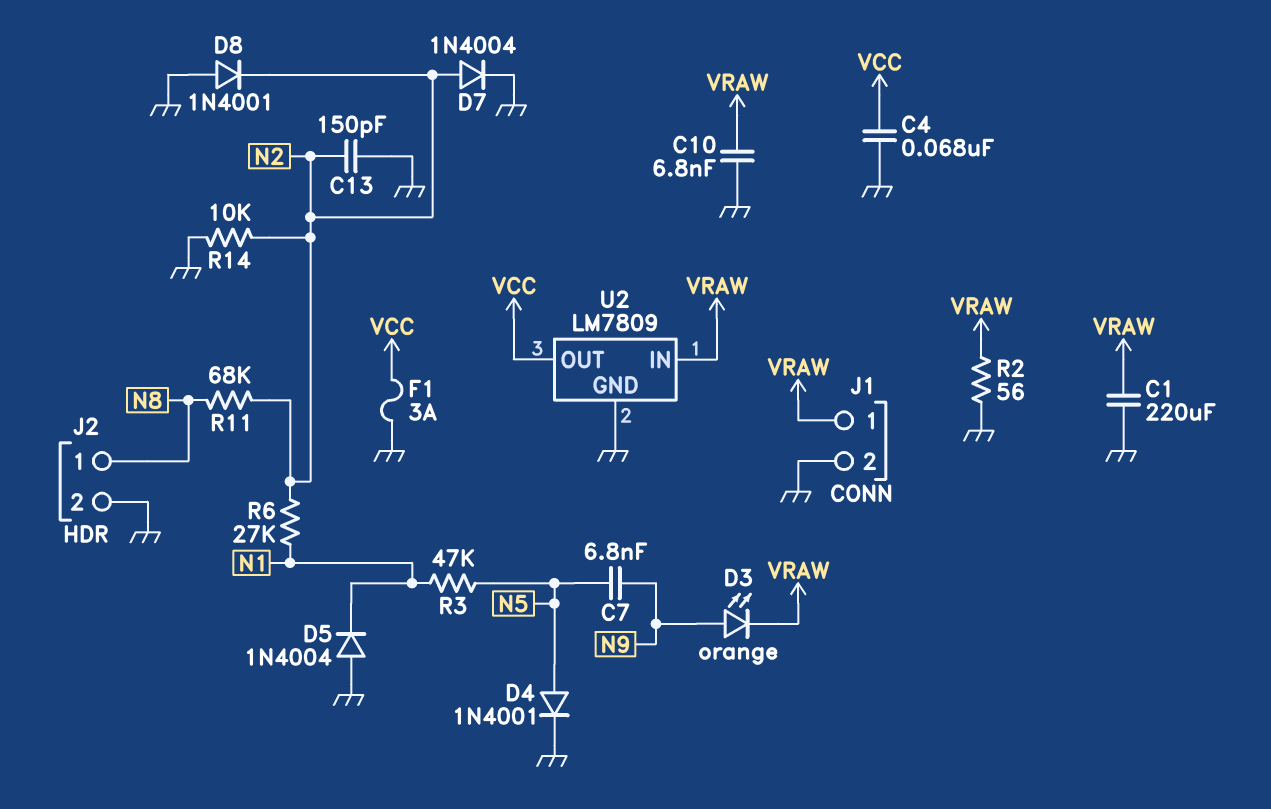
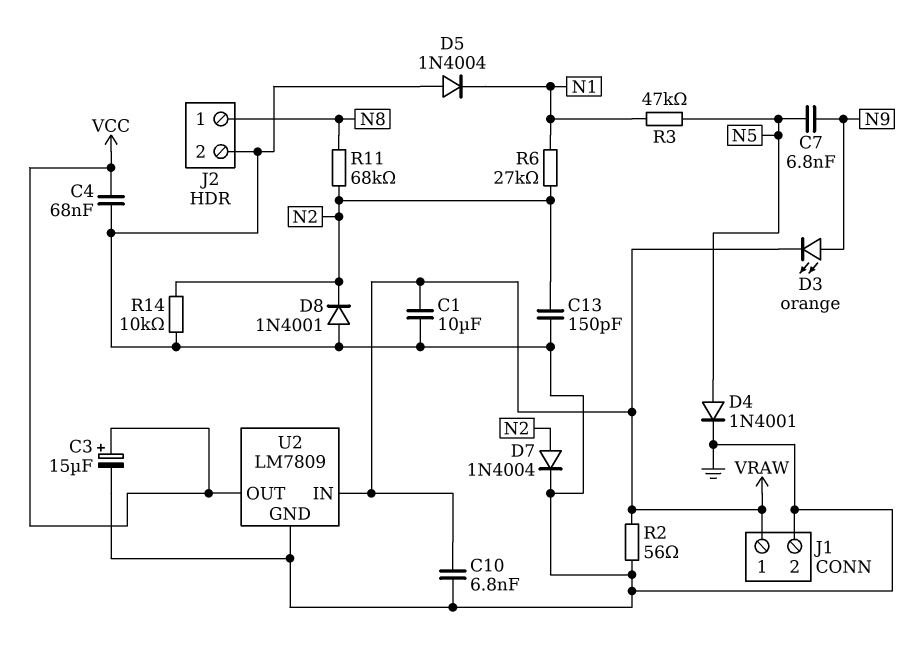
C1: 220uF (GND, VRAW) -> 10uF (GND, VRAW)
C3: none -> 15uF (plus VCC, minus GND)
F1: 3A (GND, VCC) -> none

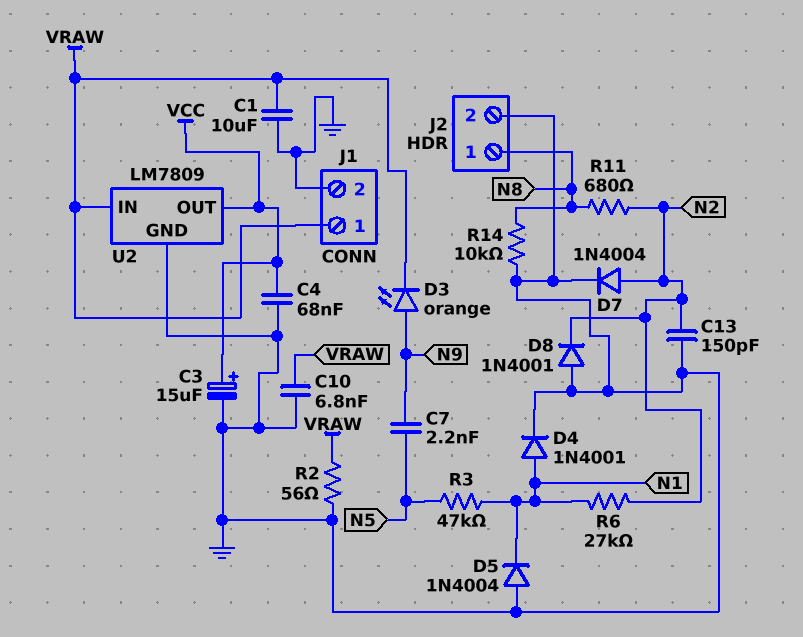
C7: 6.8nF (N5, N9) -> 2.2nF (N5, N9)
D4: diode 1N4001 (A N5, K GND) -> diode 1N4001 (A N1, K GND)
R11: 68k (N2, N8) -> 680 (N2, N8)
R14: 10k (GND, N2) -> 10k (GND, N8)

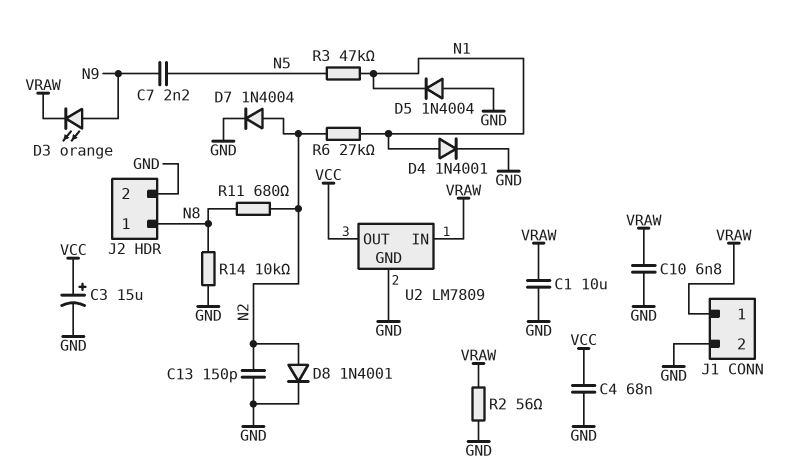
D8: diode 1N4001 (A GND, K N2) -> diode 1N4001 (A N2, K GND)

